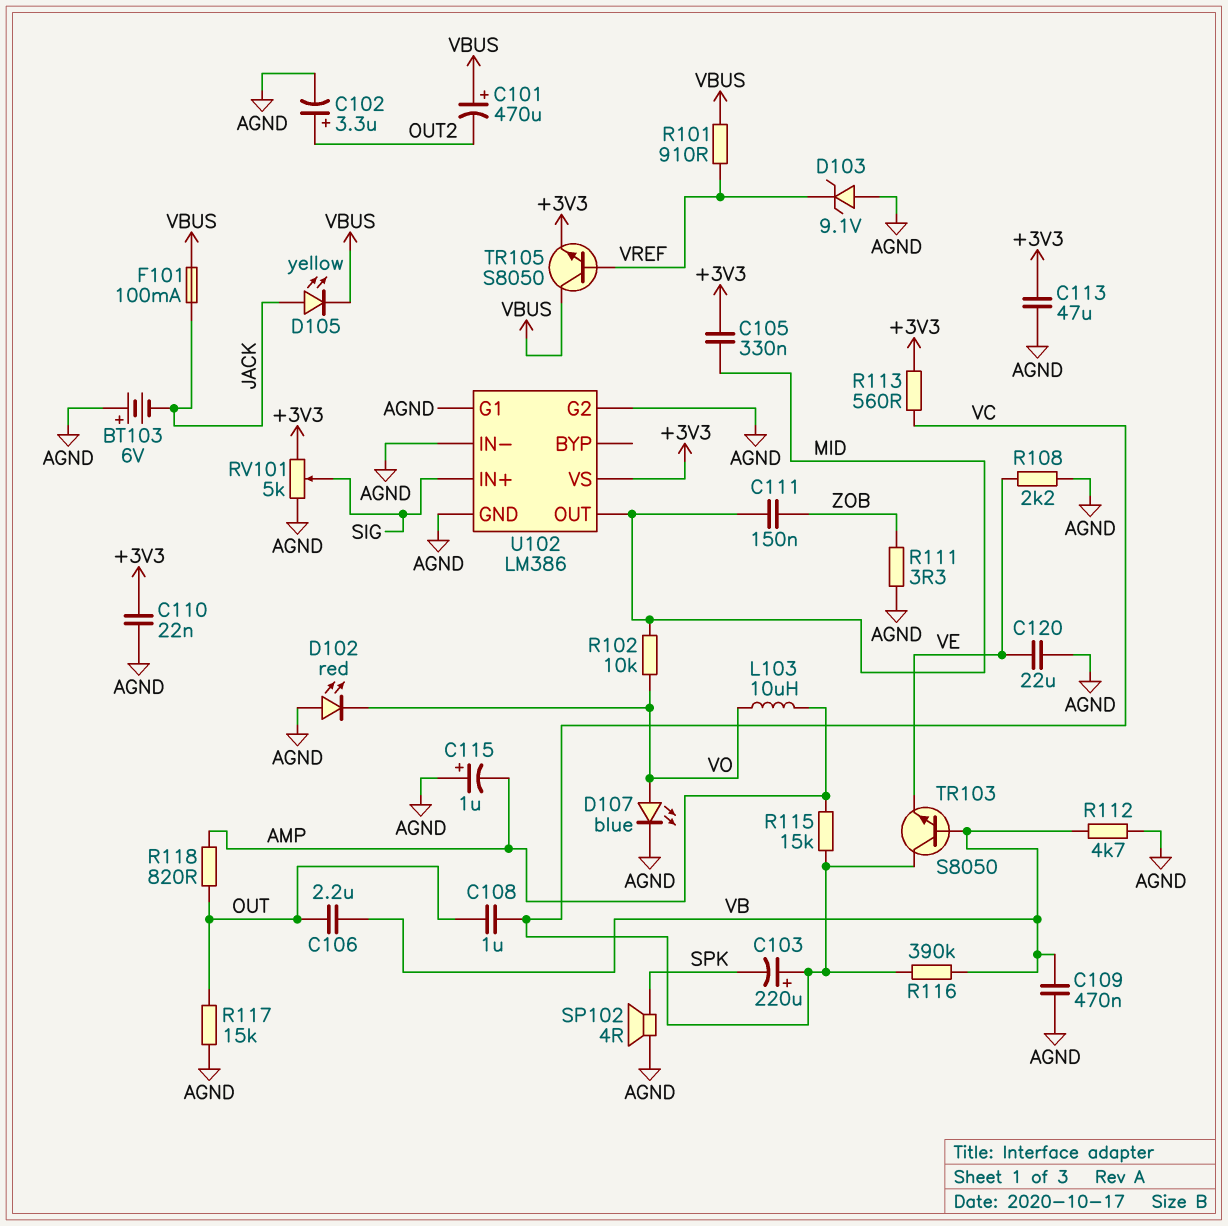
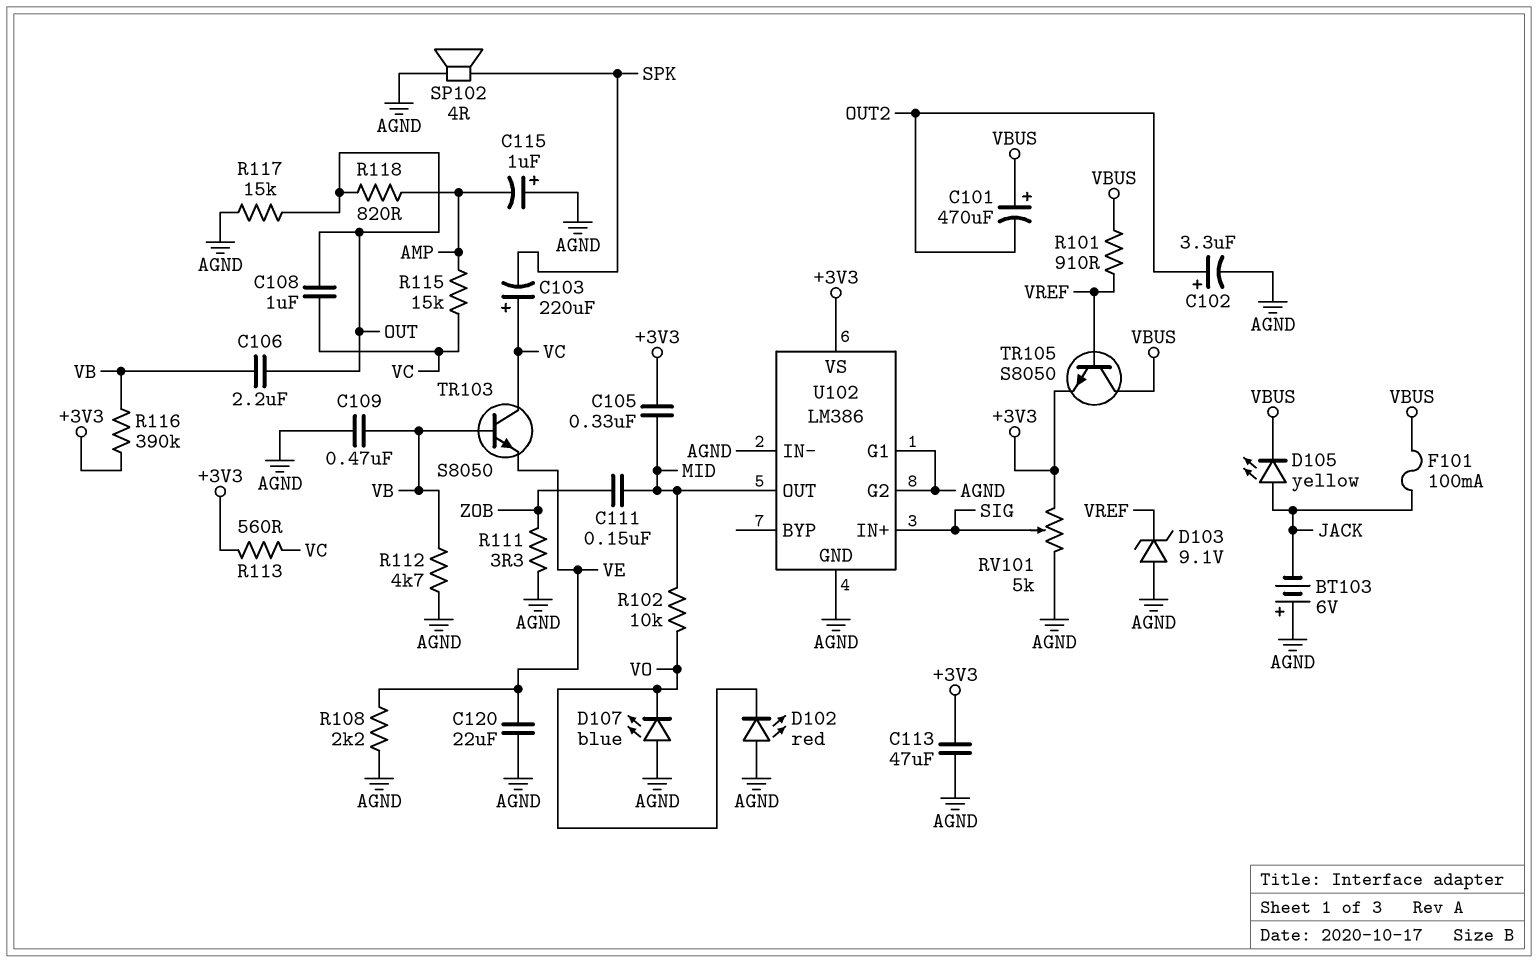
C110: 22nF (+3V3, AGND) -> none
D107: LED blue (A VO, K AGND) -> LED blue (A AGND, K VO)
L103: 10uH (AMP, VO) -> none
R116: 390k (VB, VC) -> 390k (+3V3, VB)

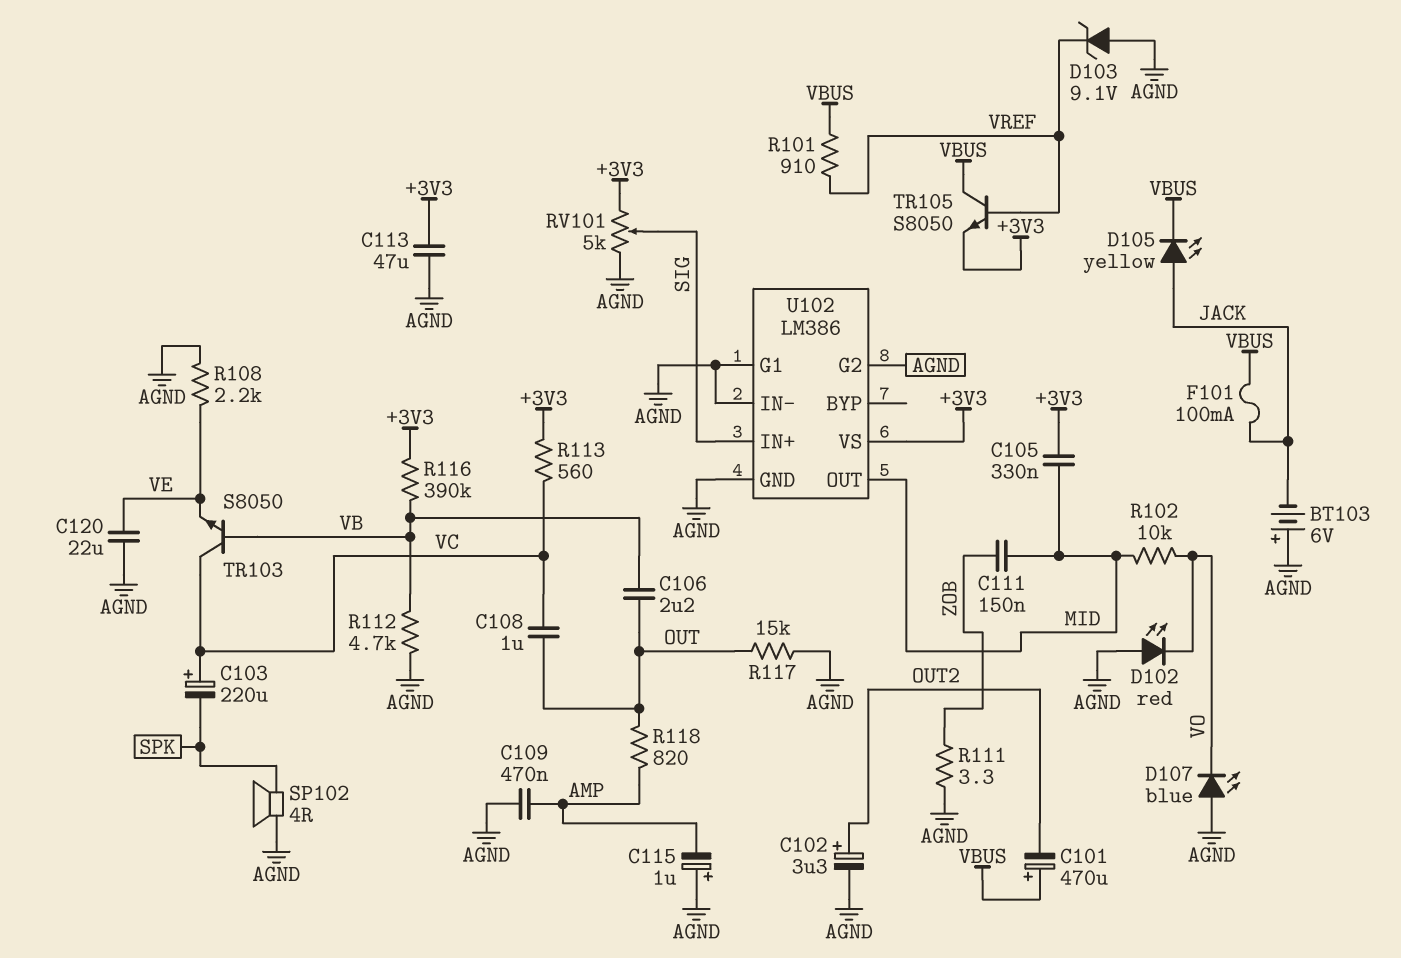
C109: 470nF (AGND, VB) -> 470nF (AGND, AMP)
R115: 15k (AMP, VC) -> none

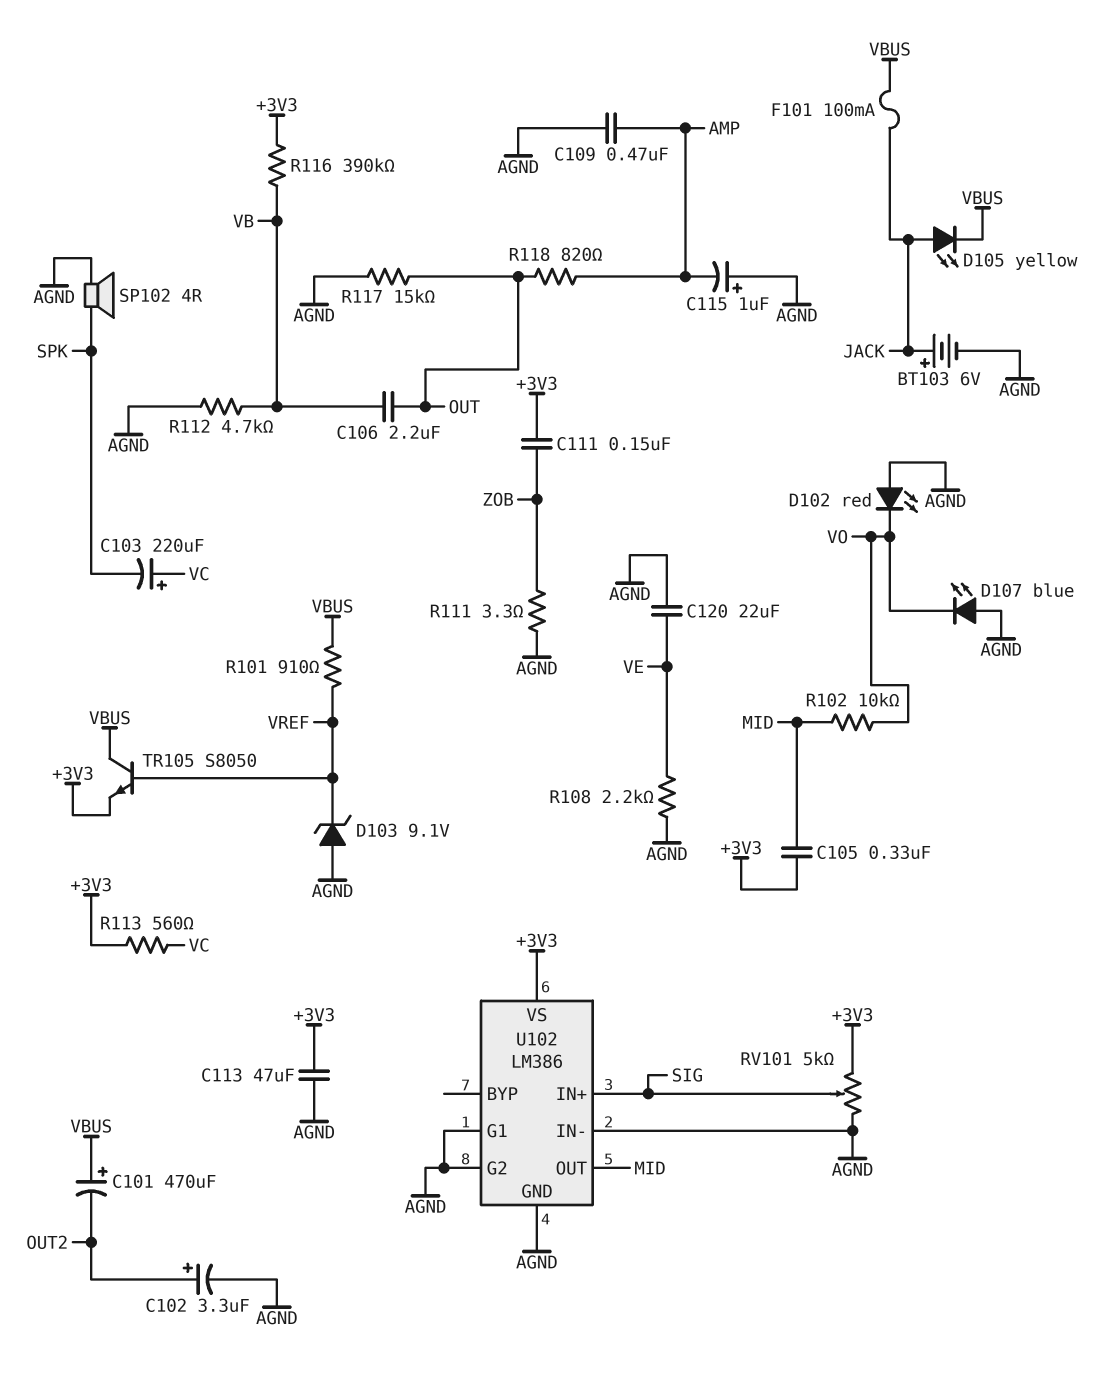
BT103: 6V (plus AGND, minus JACK) -> 6V (plus JACK, minus AGND)
C108: 1uF (OUT, VC) -> none
C111: 150nF (MID, ZOB) -> 150nF (+3V3, ZOB)
TR103: NPN S8050 (B VB, C VC, E VE) -> none

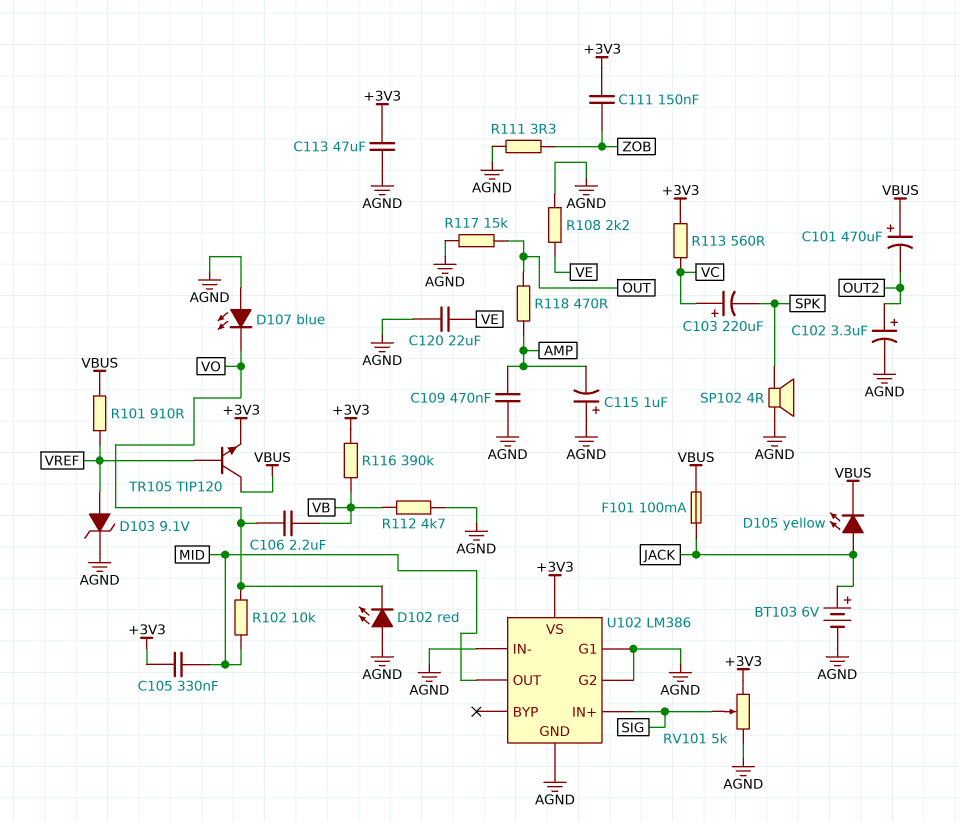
C106: 2.2uF (OUT, VB) -> 2.2uF (VB, VO)
D103: zener 9.1V (A AGND, K VREF) -> zener 9.1V (A VREF, K AGND)
R118: 820 (AMP, OUT) -> 470 (AMP, OUT)
TR105: NPN S8050 (B VREF, C VBUS, E +3V3) -> NPN TIP120 (B VREF, C VBUS, E +3V3)

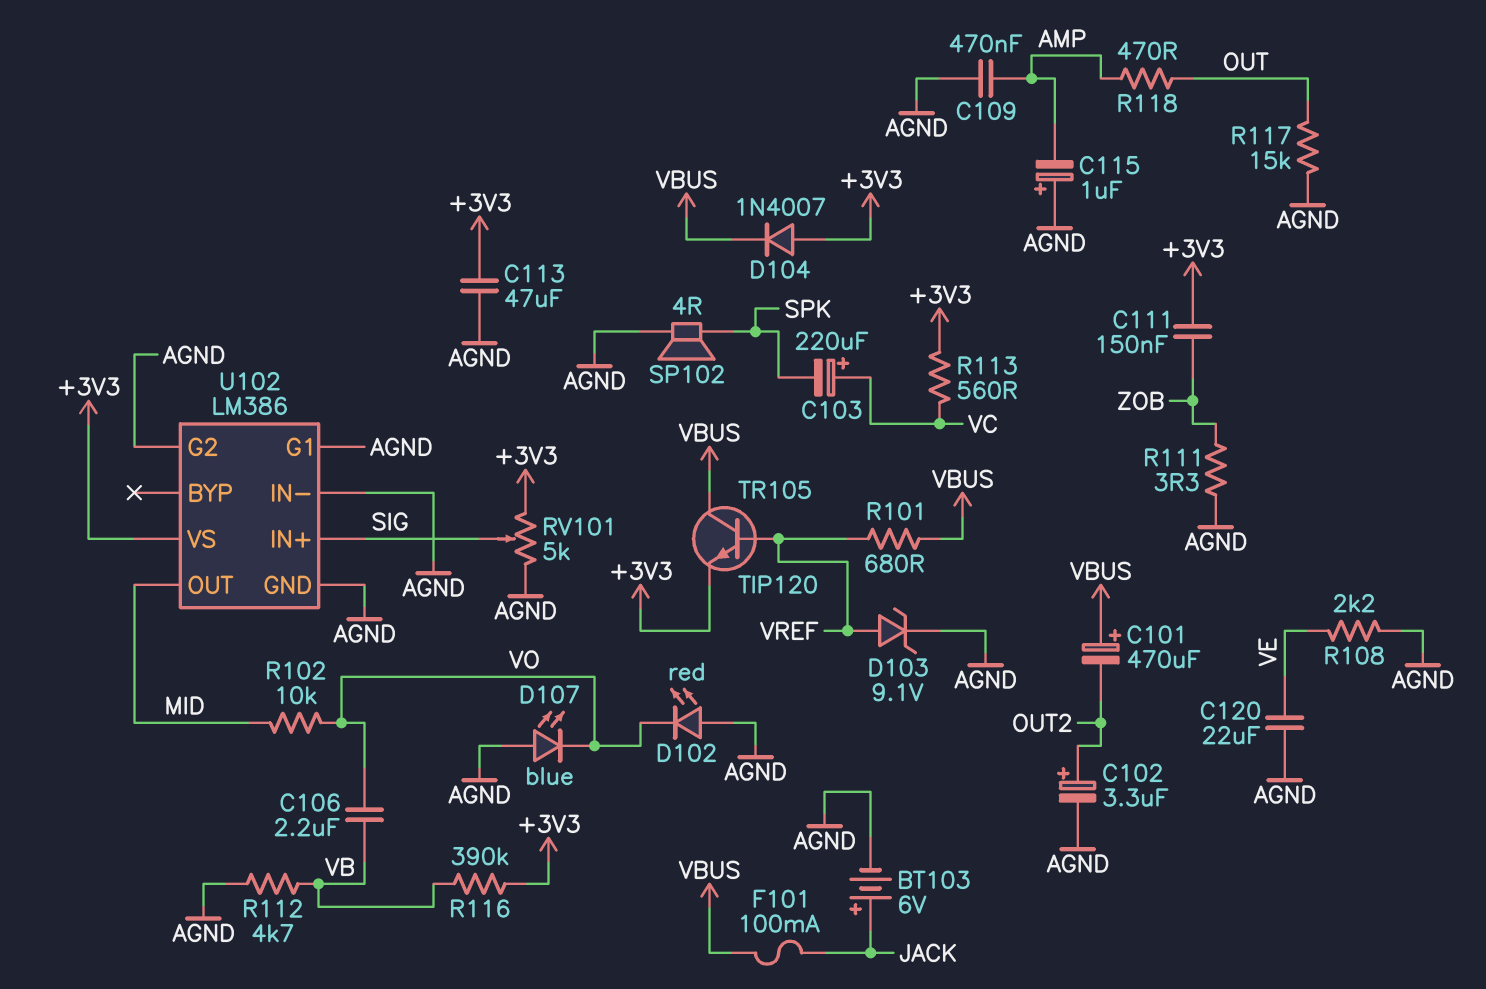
C105: 330nF (+3V3, MID) -> none
D104: none -> diode 1N4007 (A +3V3, K VBUS)
D105: LED yellow (A JACK, K VBUS) -> none
R101: 910 (VBUS, VREF) -> 680 (VBUS, VREF)

